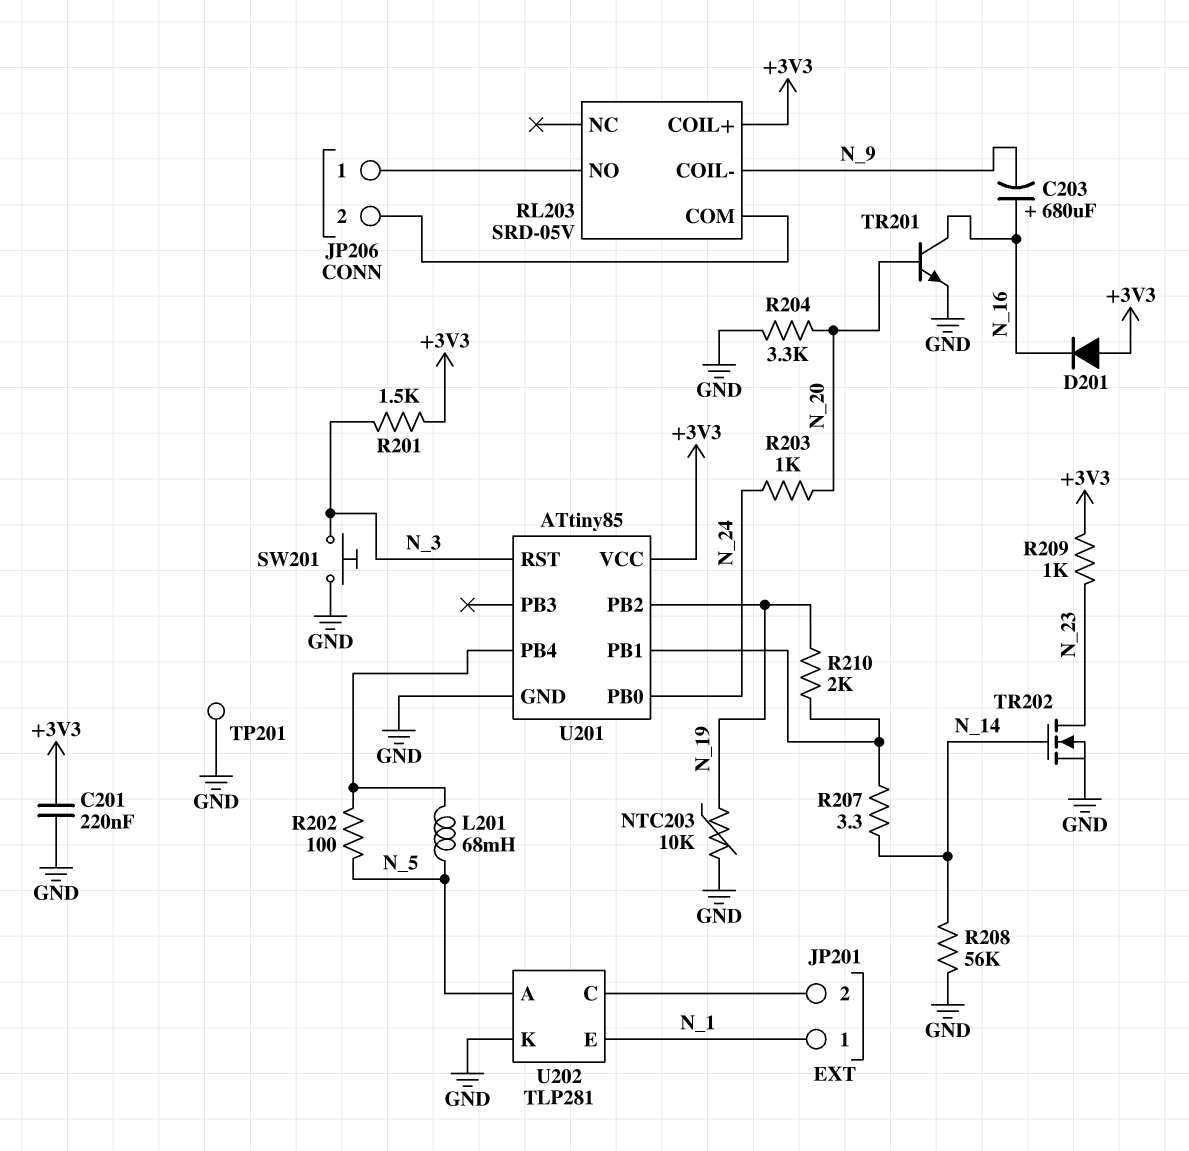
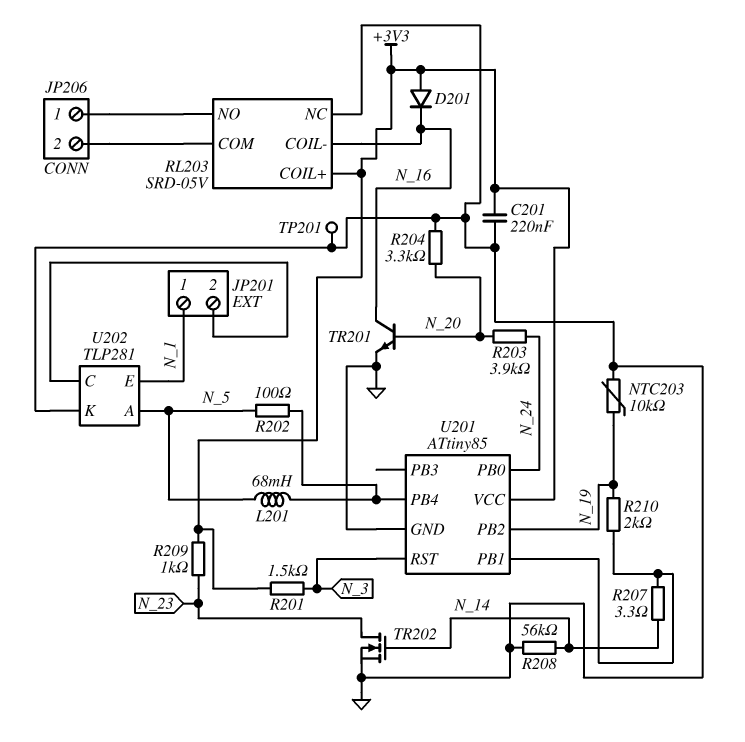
C203: 680uF (plus N_16, minus N_9) -> none
R203: 1k (N_20, N_24) -> 3.9k (N_20, N_24)
RL203 pin COIL-: N_9 -> N_16
RL203 pin NC: none -> GND
SW201: button (GND, N_3) -> none

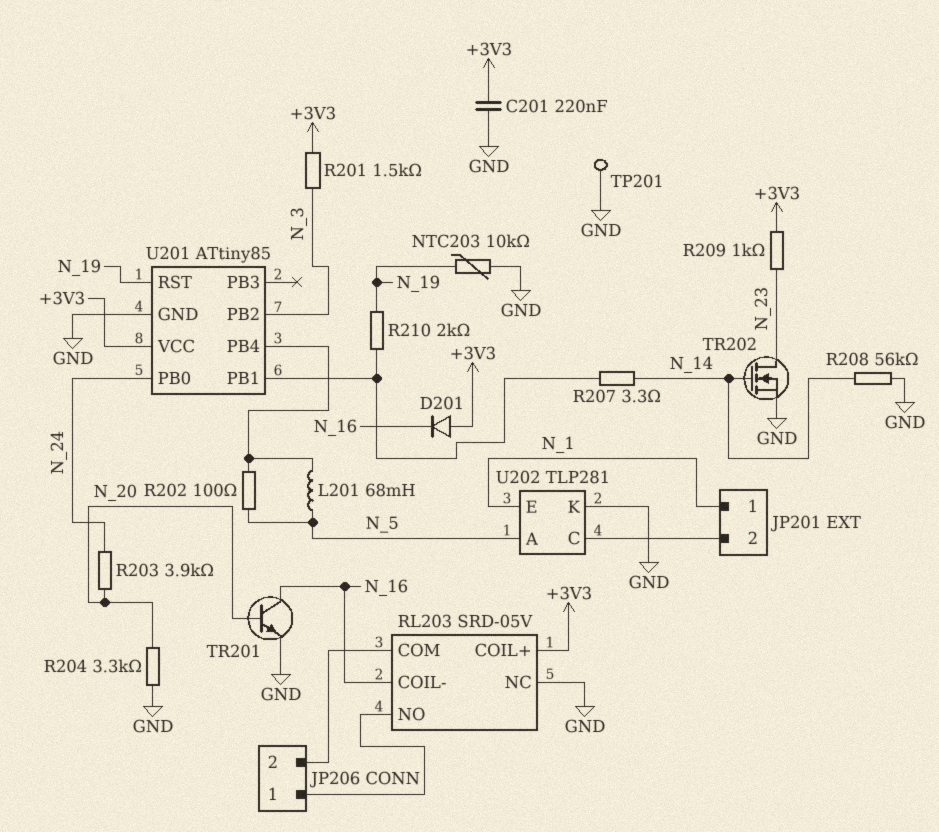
U201 pin PB2: N_19 -> N_3
U201 pin RST: N_3 -> N_19

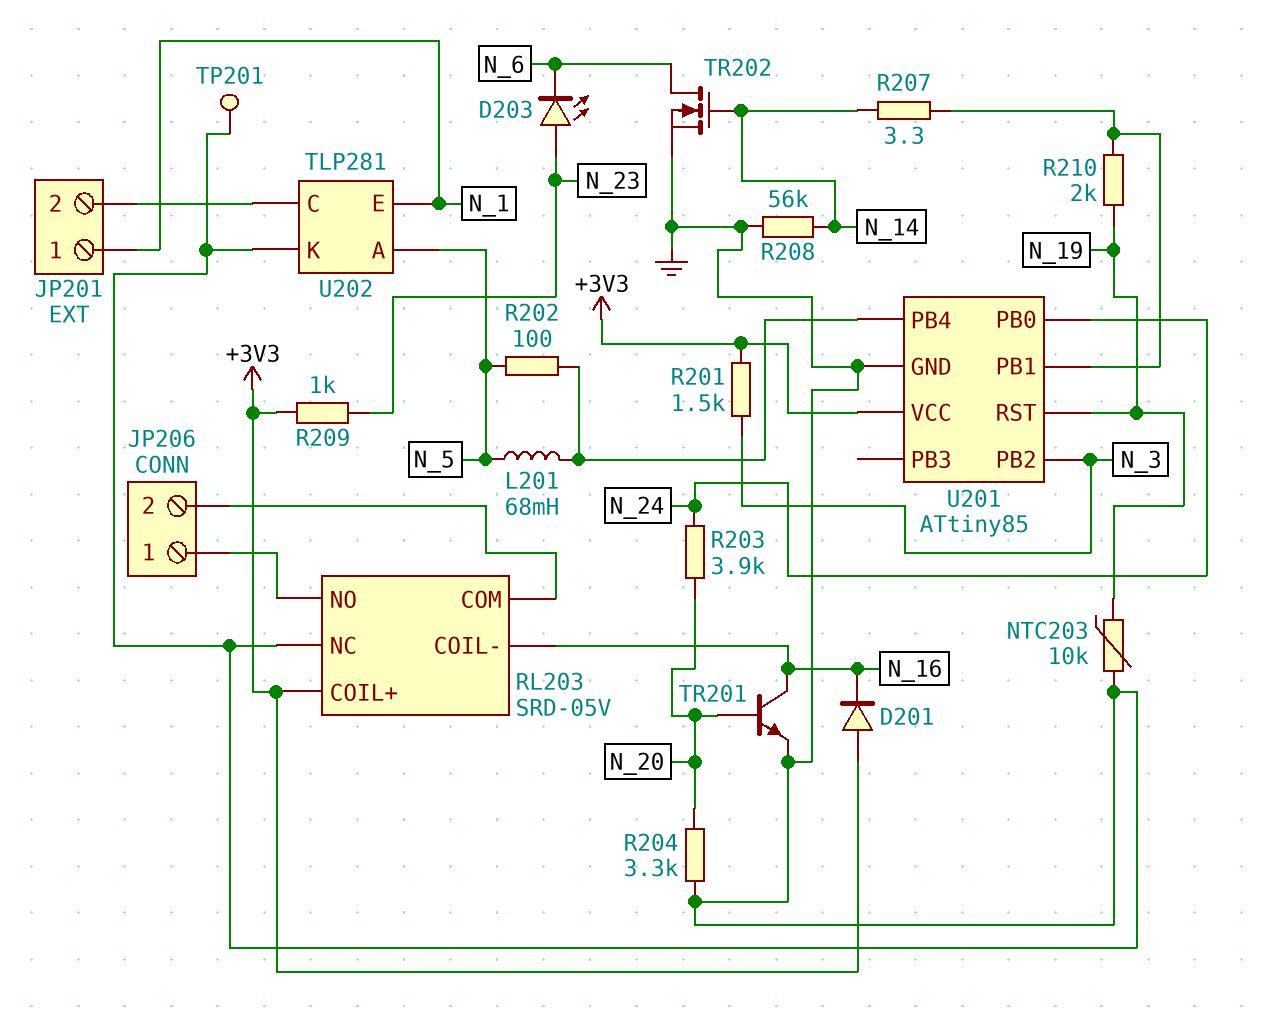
C201: 220nF (+3V3, GND) -> none
D203: none -> LED (A N_23, K N_6)
TR202: NMOS (G N_14, D N_23, S GND) -> NMOS (G N_14, D N_6, S GND)

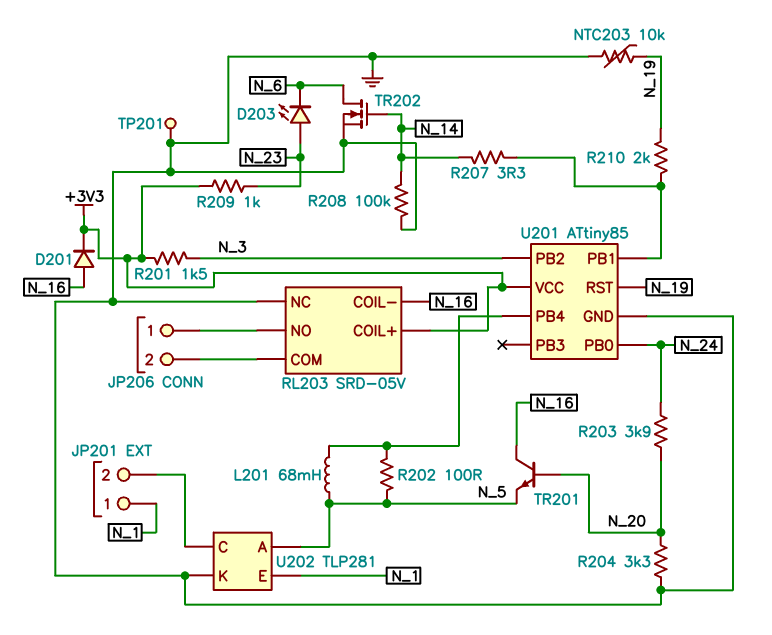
D201: diode (A +3V3, K N_16) -> diode (A N_16, K +3V3)
R208: 56k (GND, N_14) -> 100k (GND, N_14)
TR201: NPN (B N_20, C N_16, E GND) -> NPN (B N_20, C N_16, E N_5)

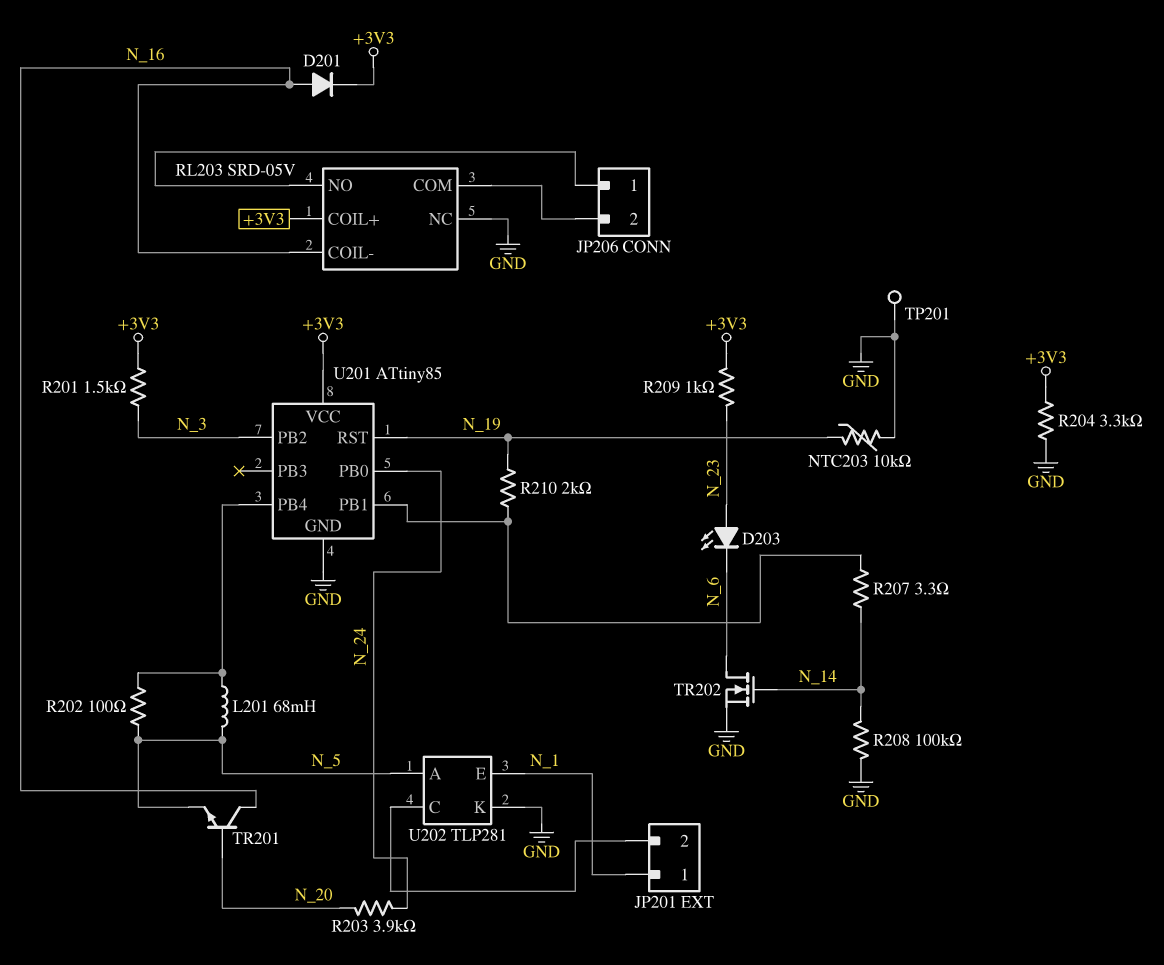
R204: 3.3k (GND, N_20) -> 3.3k (+3V3, GND)

